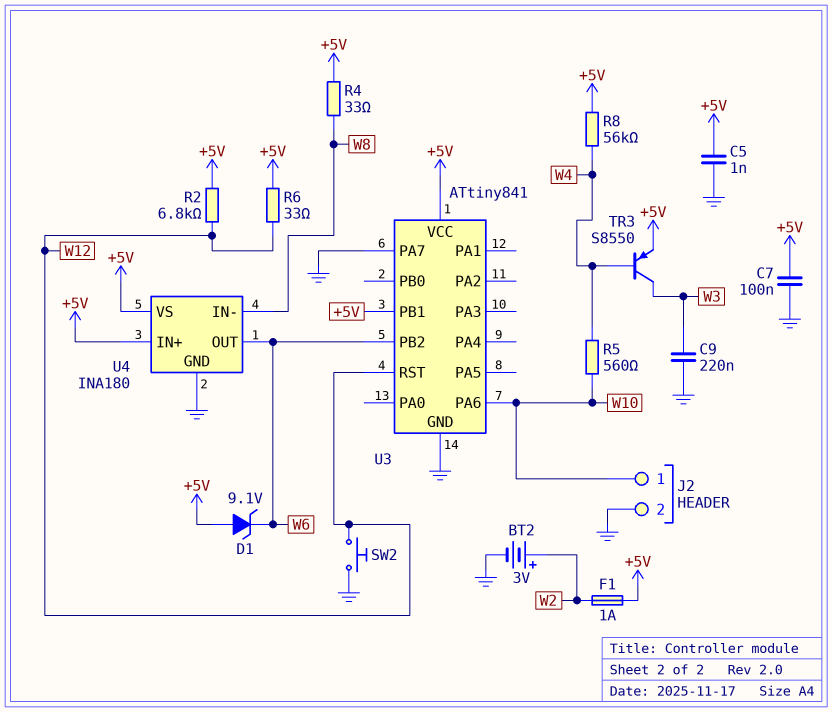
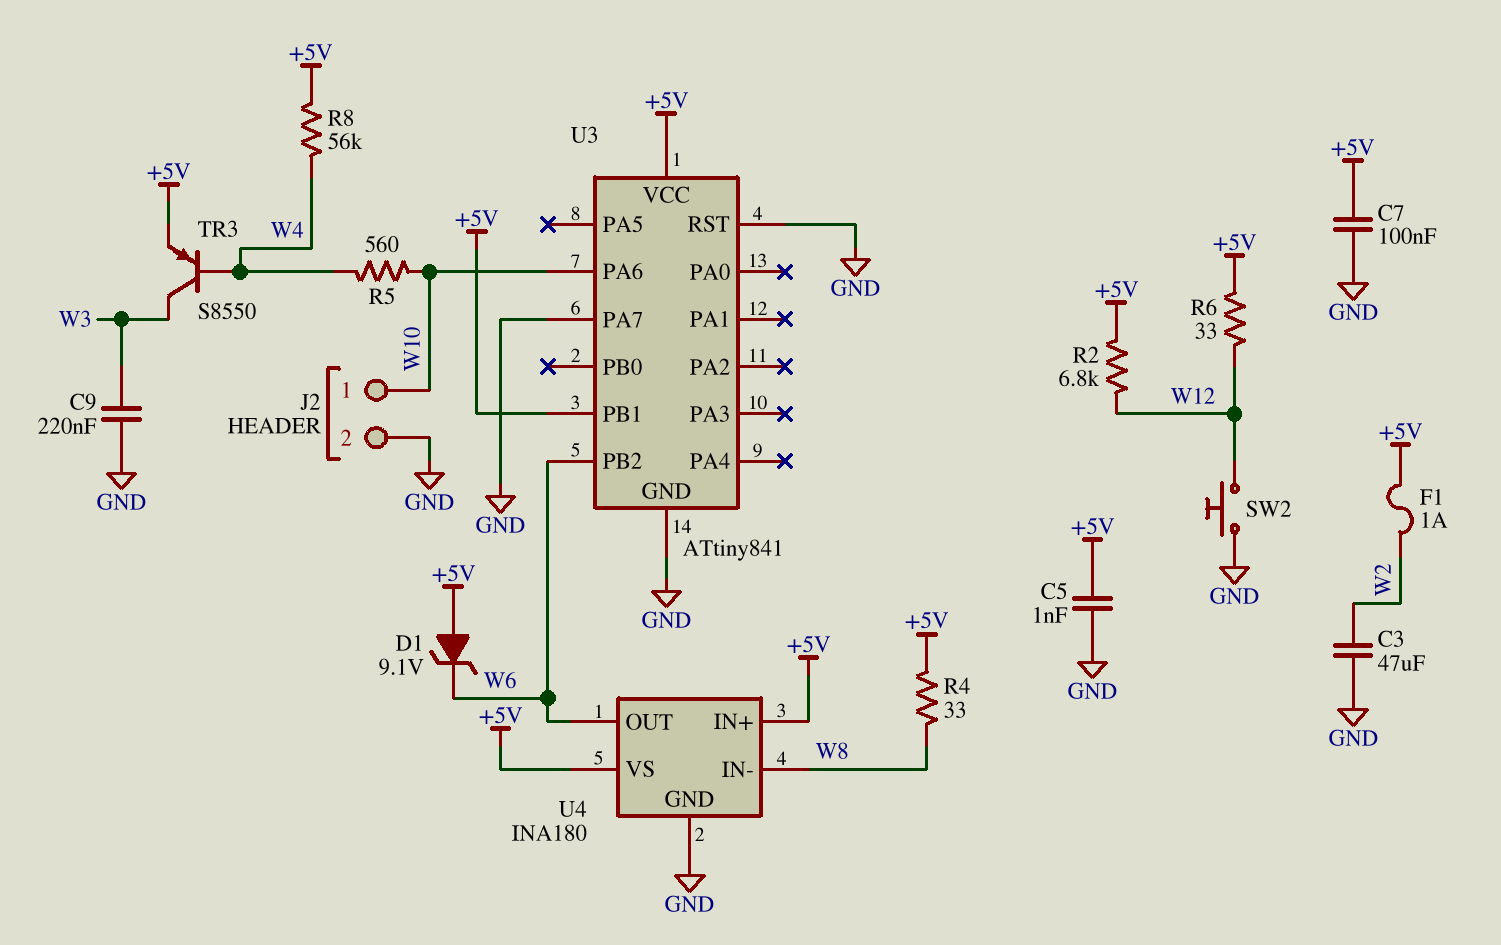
BT2: 3V (plus W2, minus GND) -> none
C3: none -> 47uF (GND, W2)
U3 pin RST: W12 -> GND

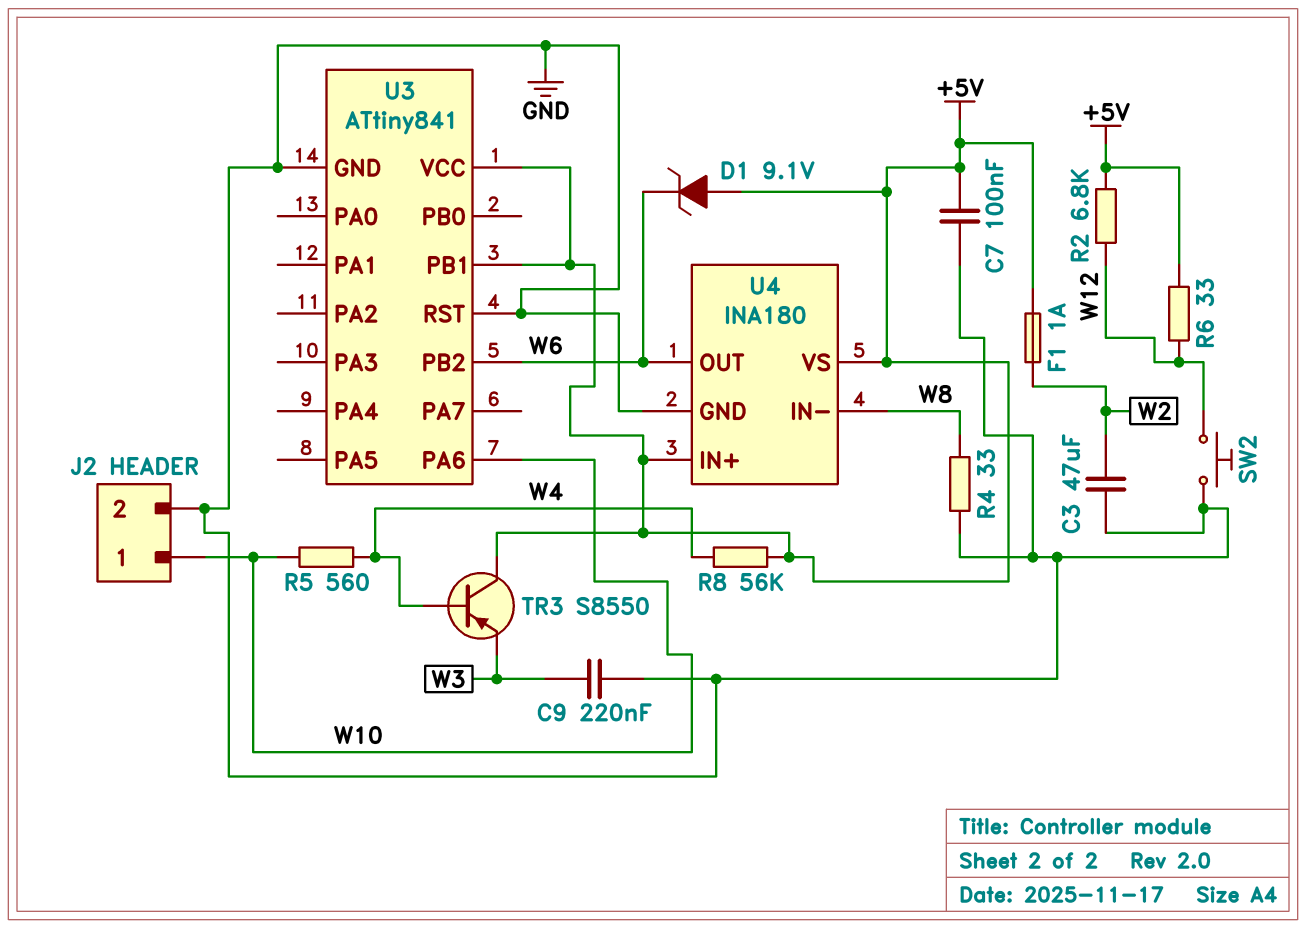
C5: 1nF (+5V, GND) -> none
R4: 33 (+5V, W8) -> 33 (GND, W8)
TR3: PNP S8550 (B W4, C W3, E +5V) -> PNP S8550 (B W4, C +5V, E W3)
U3 pin PA7: GND -> none

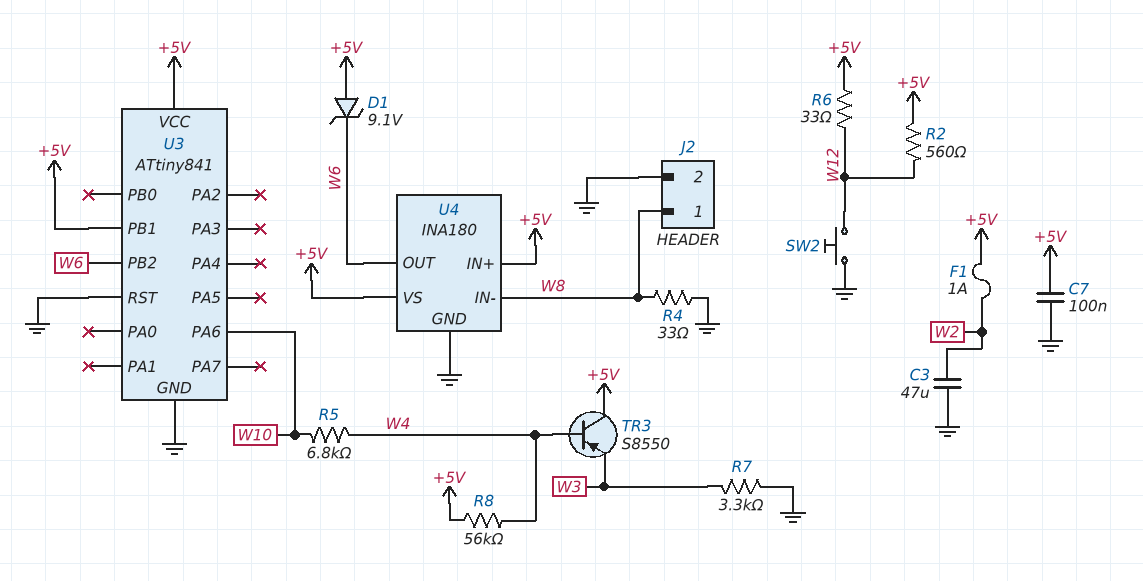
C9: 220nF (GND, W3) -> none
J2 pin 1: W10 -> W8
R2: 6.8k (+5V, W12) -> 560 (+5V, W12)
R5: 560 (W4, W10) -> 6.8k (W4, W10)
R7: none -> 3.3k (GND, W3)

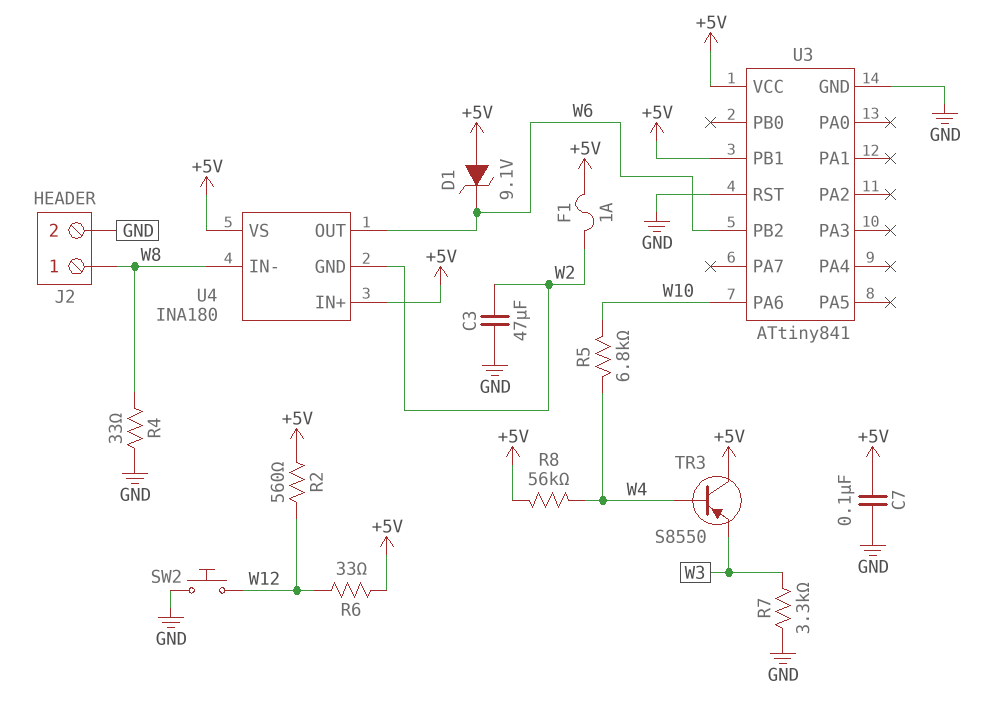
U4 pin GND: GND -> W2

